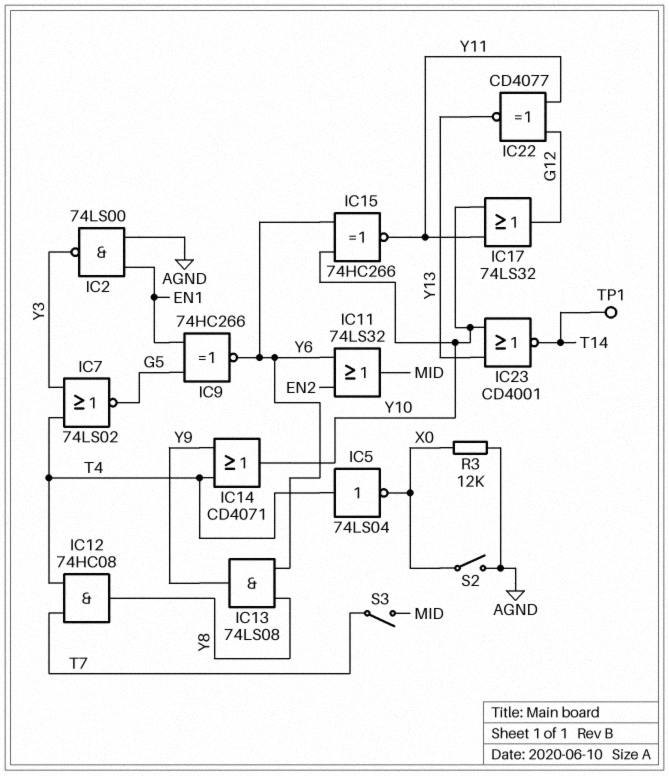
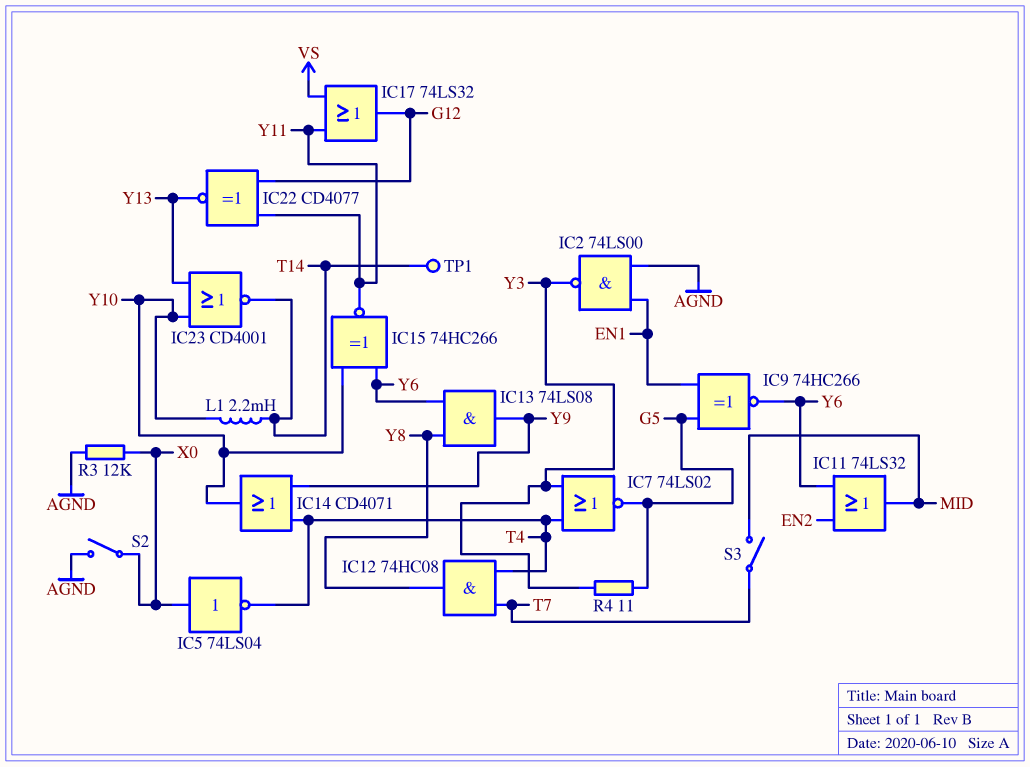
IC5: NOT 74LS04 (in T4, out X0) -> NOT 74LS04 (in X0, out T4)
IC17: OR 74LS32 (in Y10, in Y11, out G12) -> OR 74LS32 (in VS, in Y11, out G12)
L1: none -> 2.2mH (T14, Y10)
R4: none -> 11 (G5, Y3)

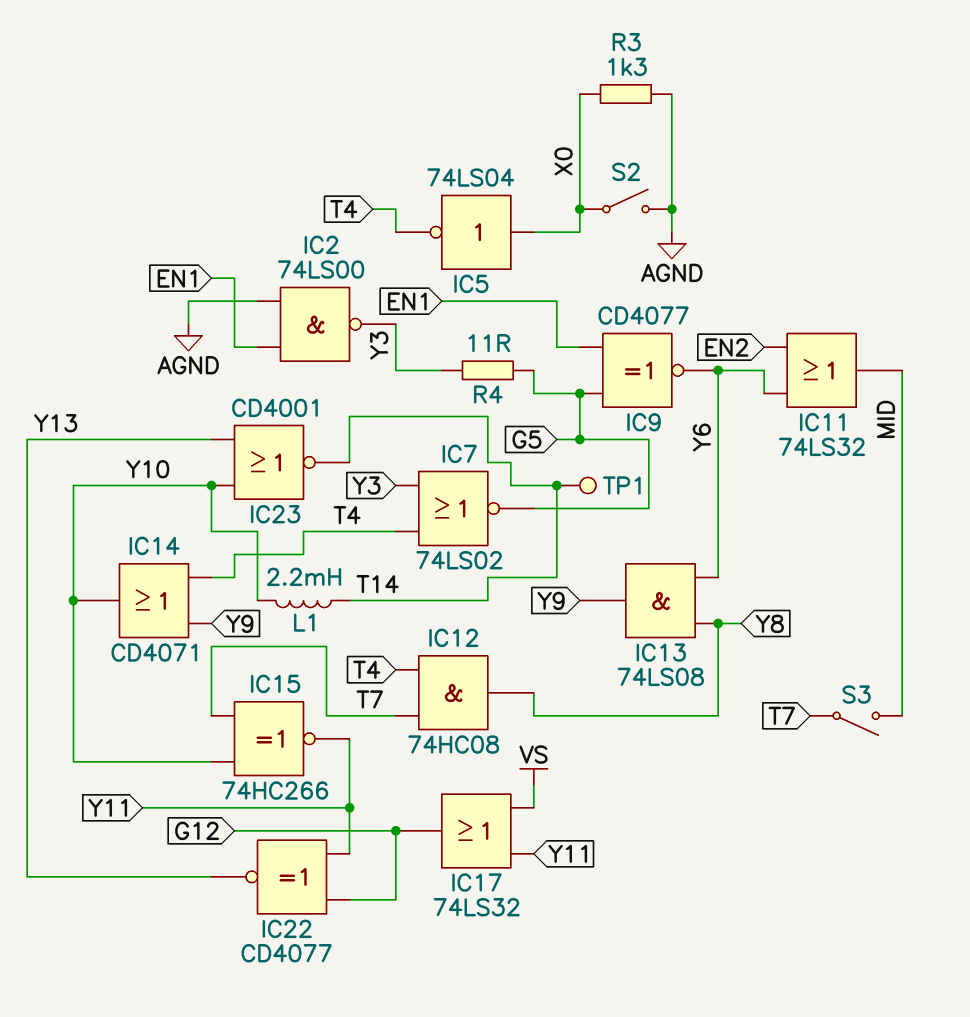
IC9: XNOR 74HC266 (in EN1, in G5, out Y6) -> XNOR CD4077 (in EN1, in G5, out Y6)
IC15: XNOR 74HC266 (in Y6, in Y10, out Y11) -> XNOR 74HC266 (in T7, in Y10, out Y11)
R3: 12k (AGND, X0) -> 1.3k (AGND, X0)

